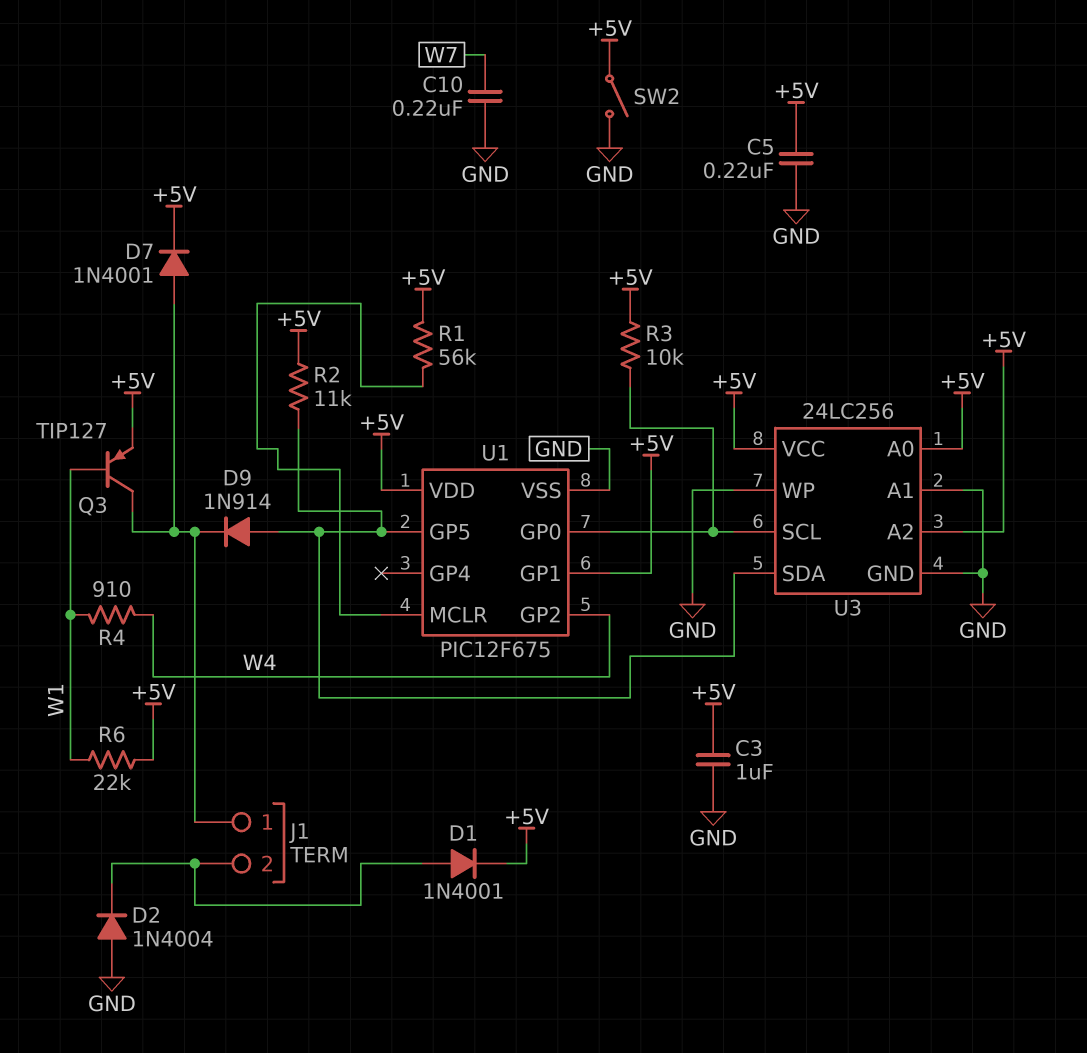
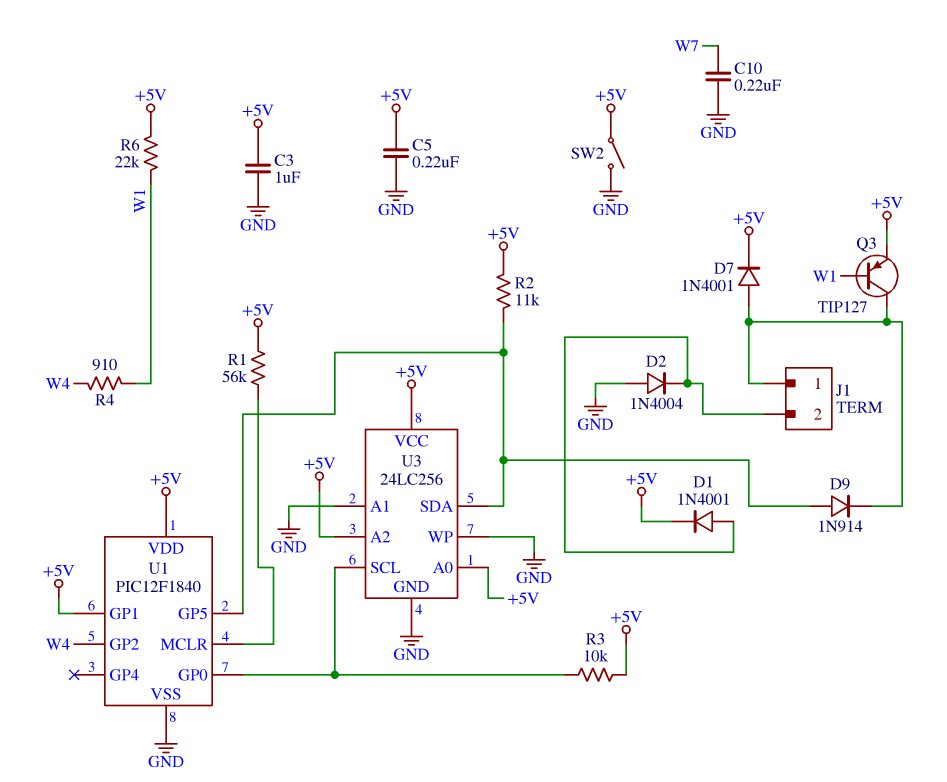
U1: PIC12F675 -> PIC12F1840

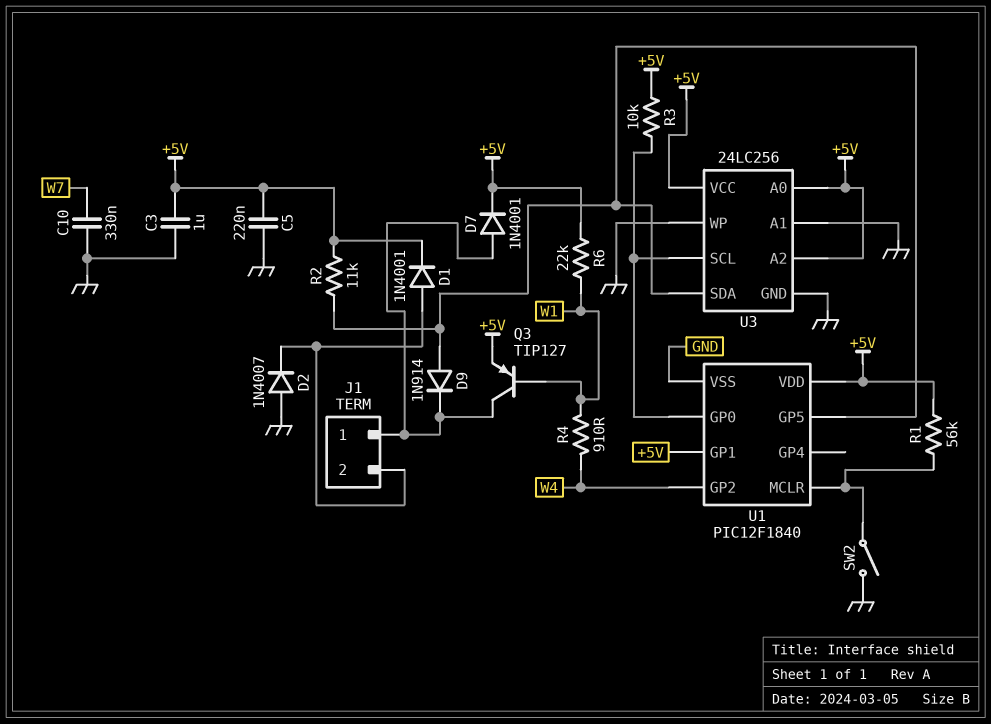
C10: 220nF (GND, W7) -> 330nF (GND, W7)
D2: diode 1N4004 (A GND, K J1/2) -> diode 1N4007 (A GND, K J1/2)
SW2: switch (+5V, GND) -> switch (GND, U1/MCLR)

